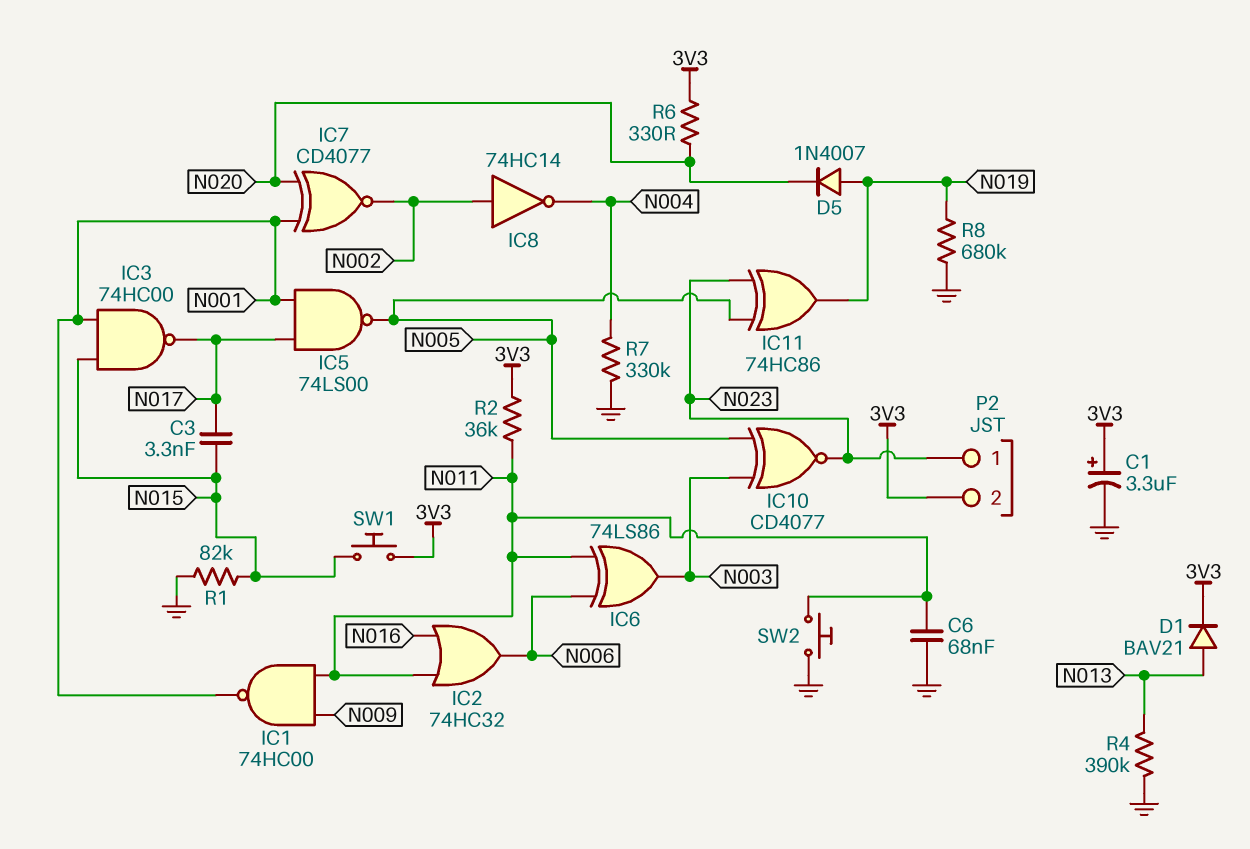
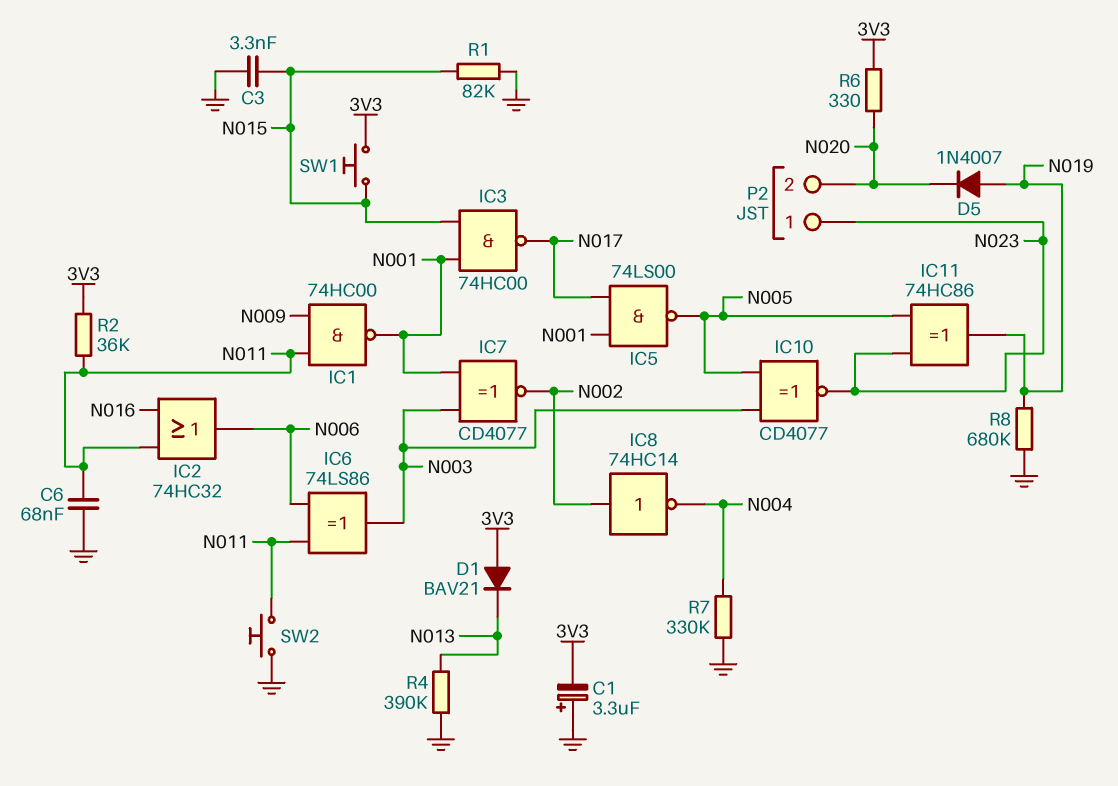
C1: 3.3uF (plus 3V3, minus GND) -> 3.3uF (plus GND, minus 3V3)
C3: 3.3nF (N015, N017) -> 3.3nF (GND, N015)
D1: diode BAV21 (A N013, K 3V3) -> diode BAV21 (A 3V3, K N013)
IC7: XNOR CD4077 (in N001, in N020, out N002) -> XNOR CD4077 (in N001, in N003, out N002)
P2 pin 2: 3V3 -> N020

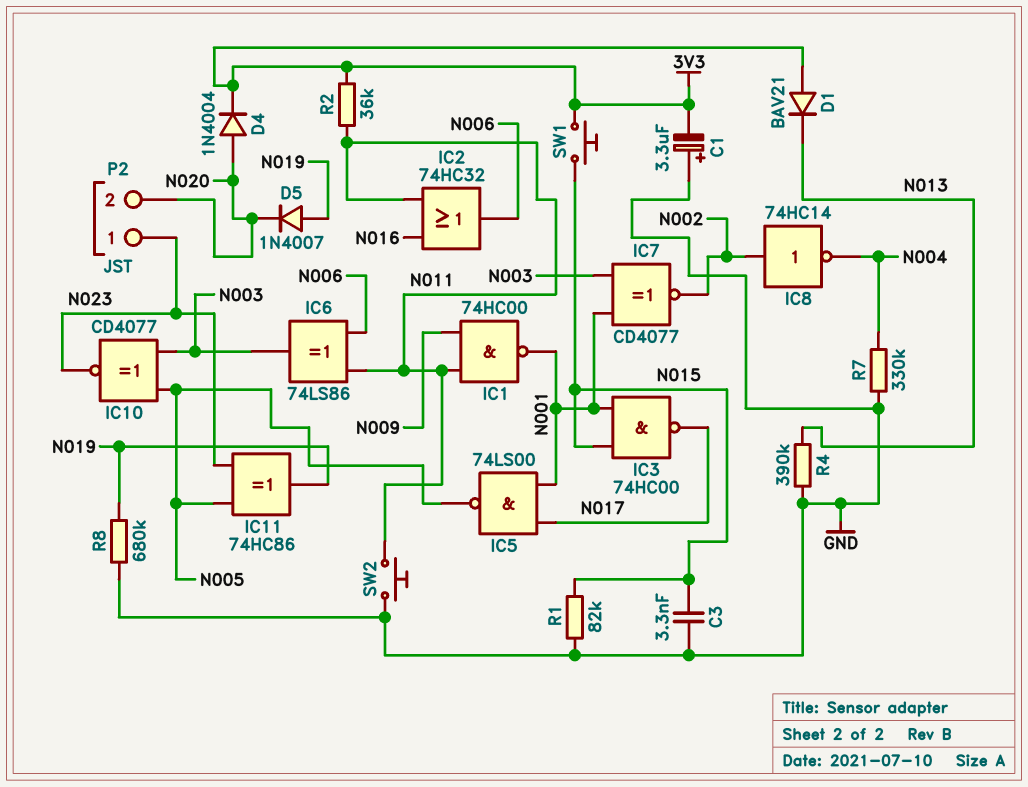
C6: 68nF (GND, N011) -> none
D4: none -> diode 1N4004 (A N020, K 3V3)
R6: 330 (3V3, N020) -> none

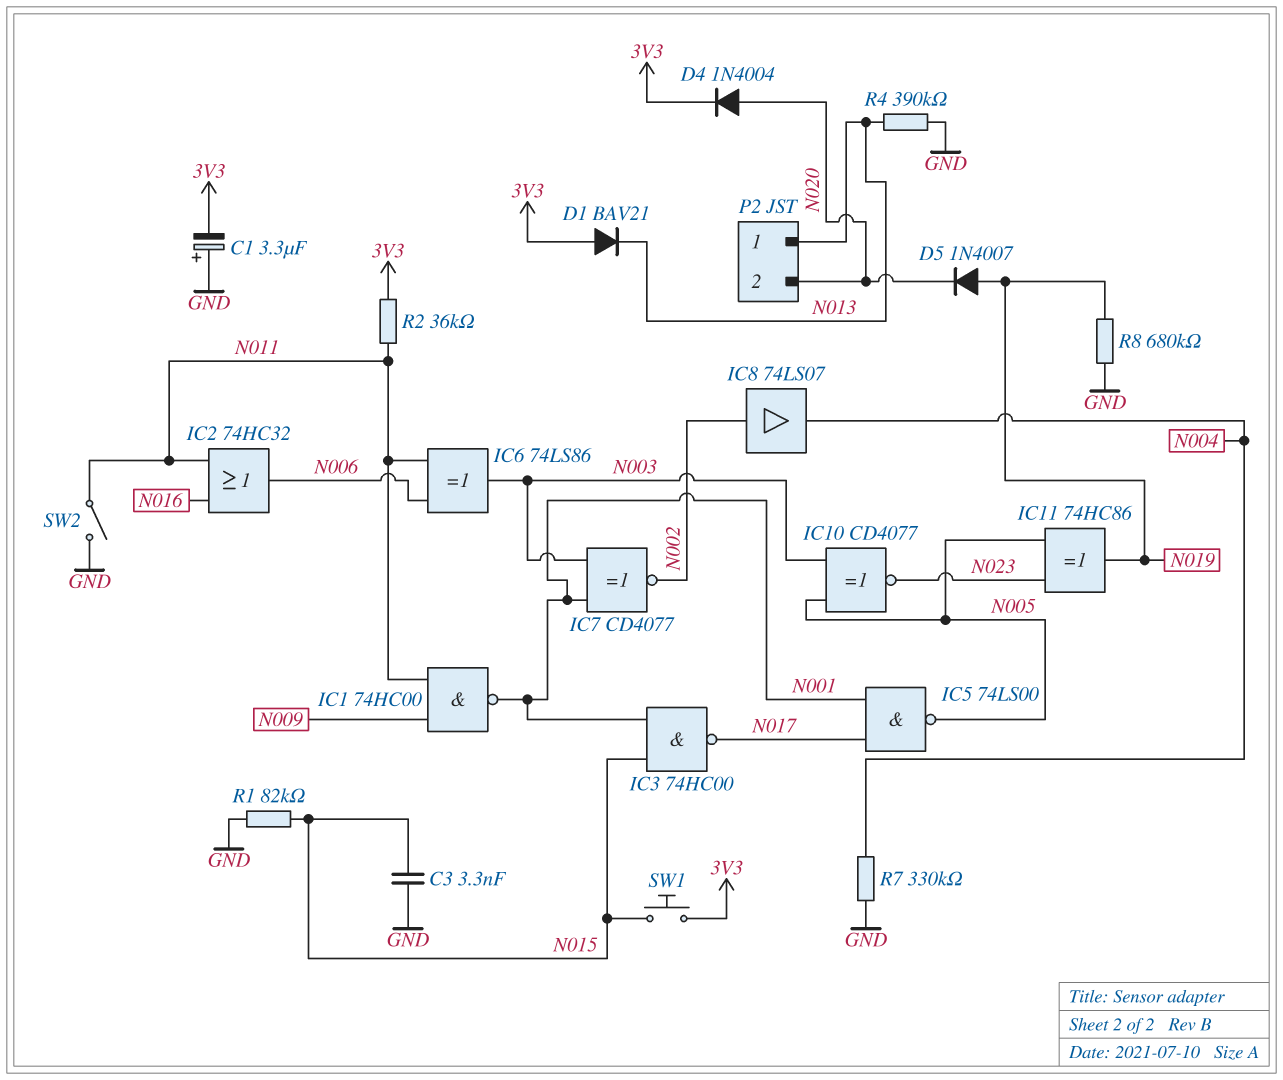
IC8: NOT 74HC14 (in N002, out N004) -> buffer 74LS07 (in N002, out N004)
P2 pin 1: N023 -> N013
SW2: button (GND, N011) -> switch (GND, N011)

